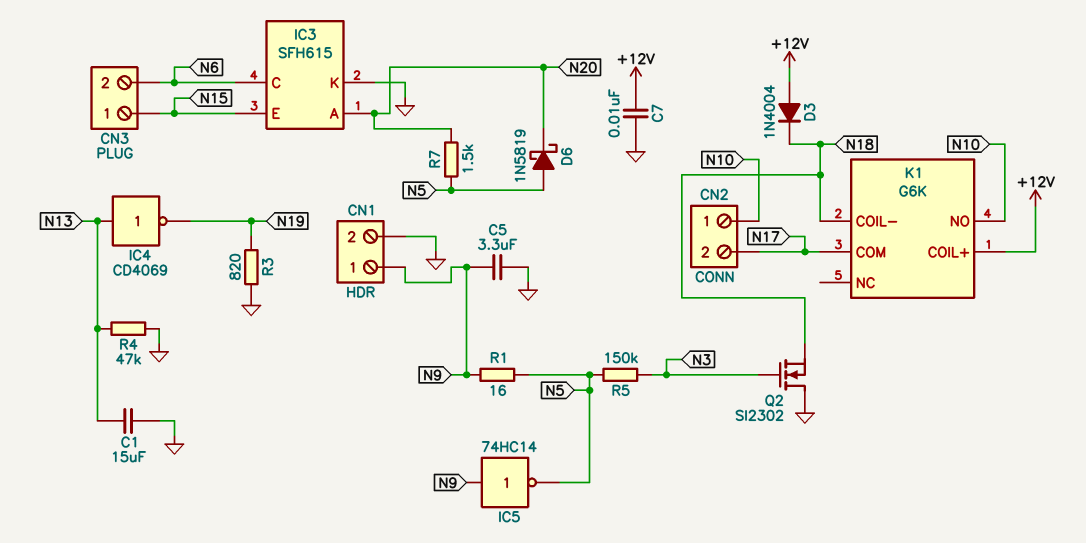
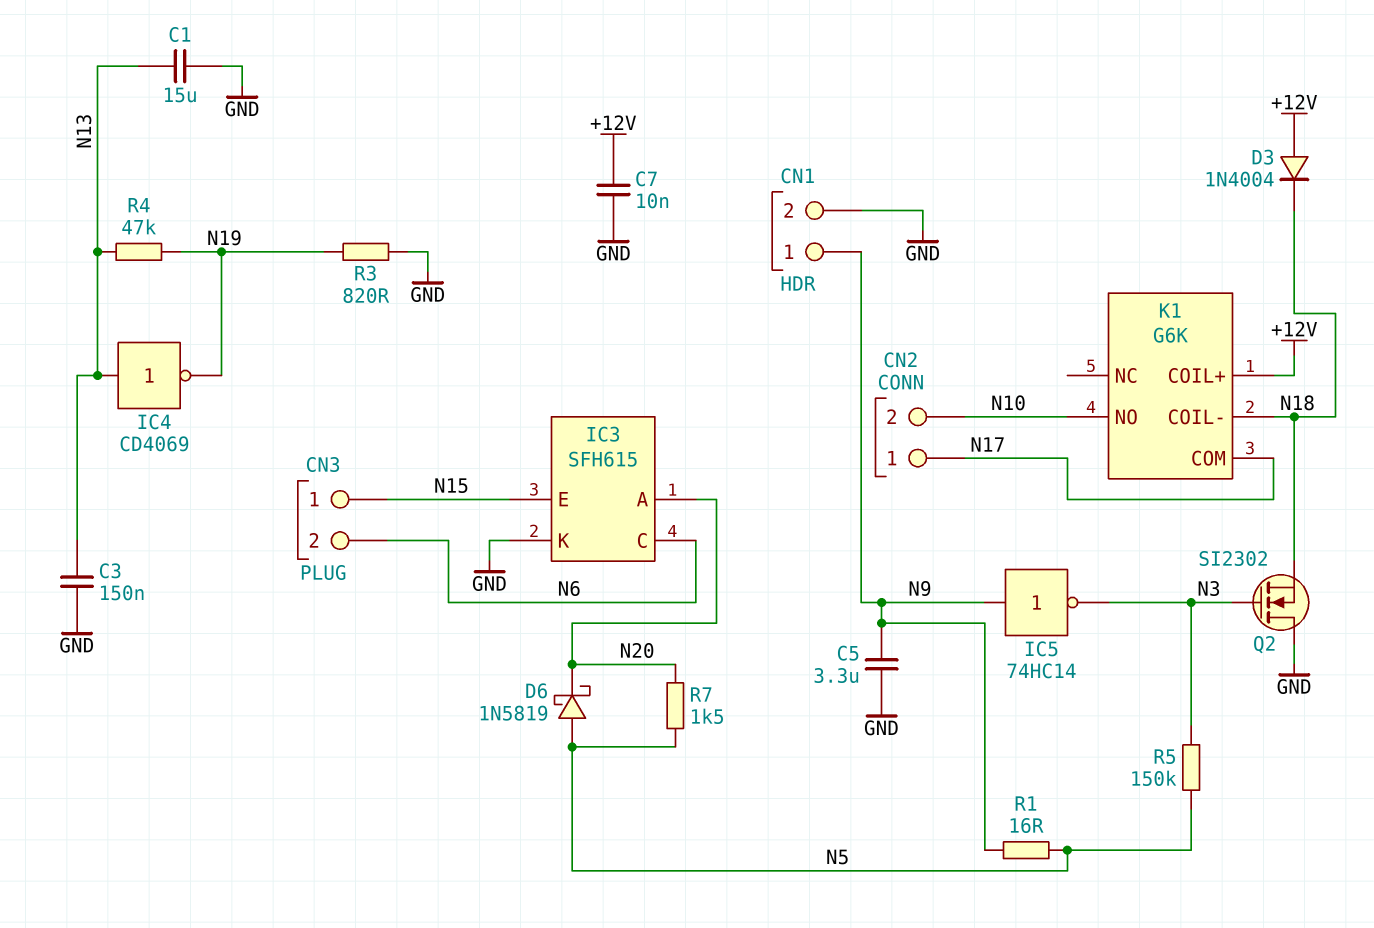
C3: none -> 150nF (GND, N13)
CN2 pin 1: N10 -> N17
CN2 pin 2: N17 -> N10
IC5: NOT 74HC14 (in N9, out N5) -> NOT 74HC14 (in N9, out N3)
R4: 47k (GND, N13) -> 47k (N13, N19)

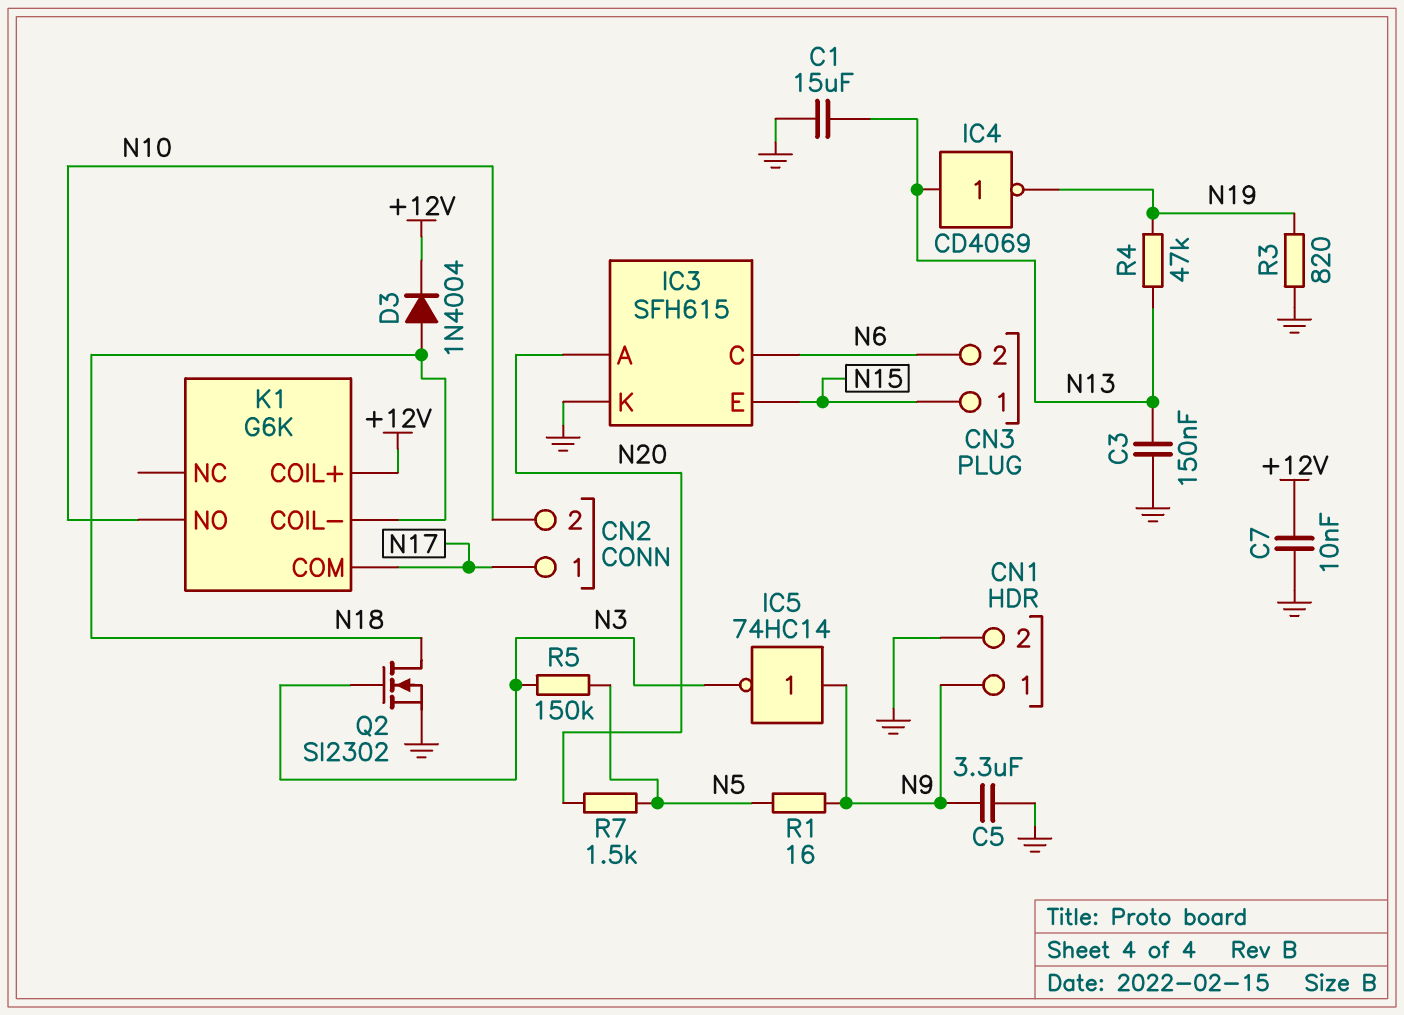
D3: diode 1N4004 (A +12V, K N18) -> diode 1N4004 (A N18, K +12V)
D6: schottky 1N5819 (A N5, K N20) -> none
Q2: NMOS SI2302 (G N3, D GND, S N18) -> NMOS SI2302 (G N3, D N18, S GND)

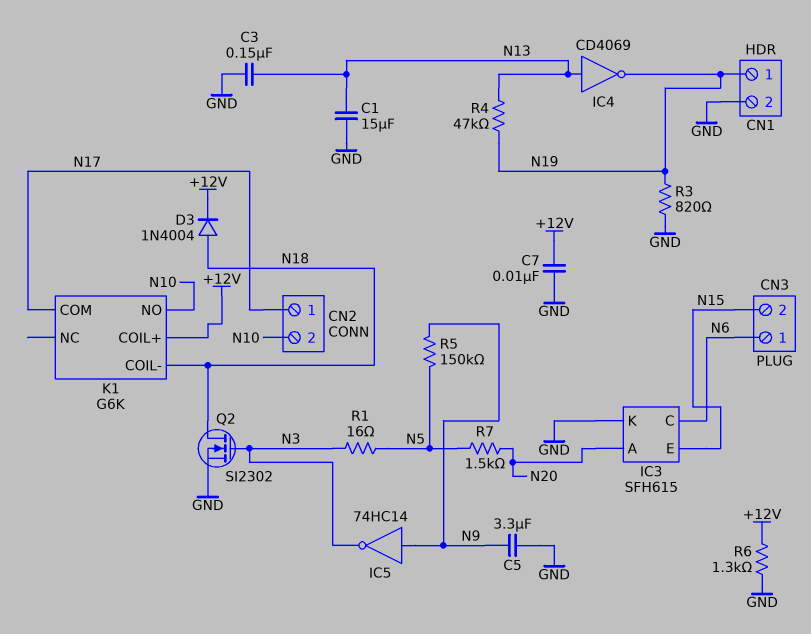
CN1 pin 1: N9 -> N19
CN3 pin 1: N15 -> N6
CN3 pin 2: N6 -> N15
R1: 16 (N5, N9) -> 16 (N3, N5)
R5: 150k (N3, N5) -> 150k (N5, N9)
R6: none -> 1.3k (+12V, GND)

